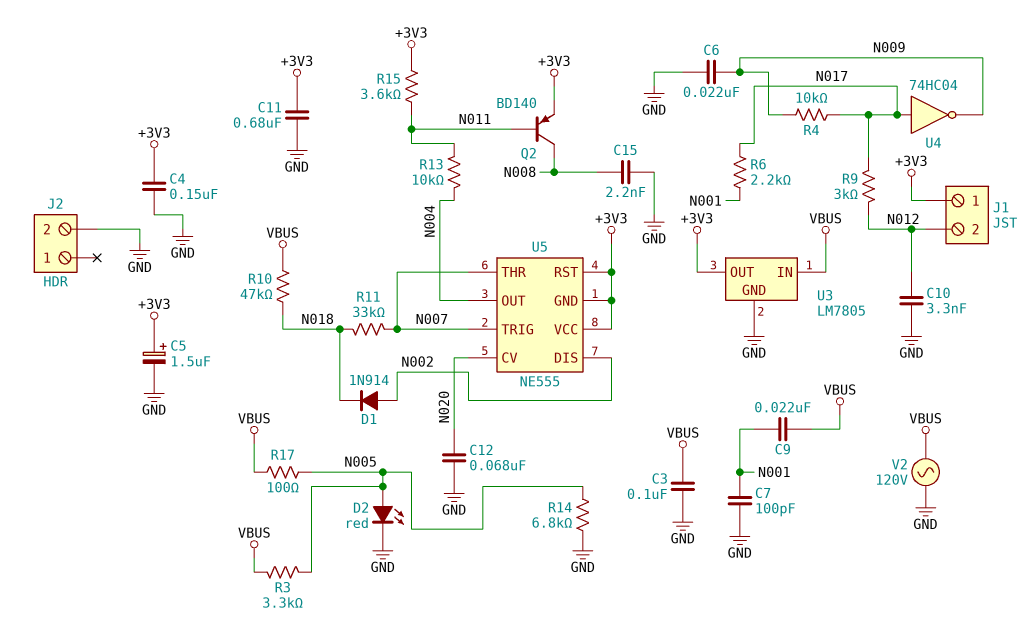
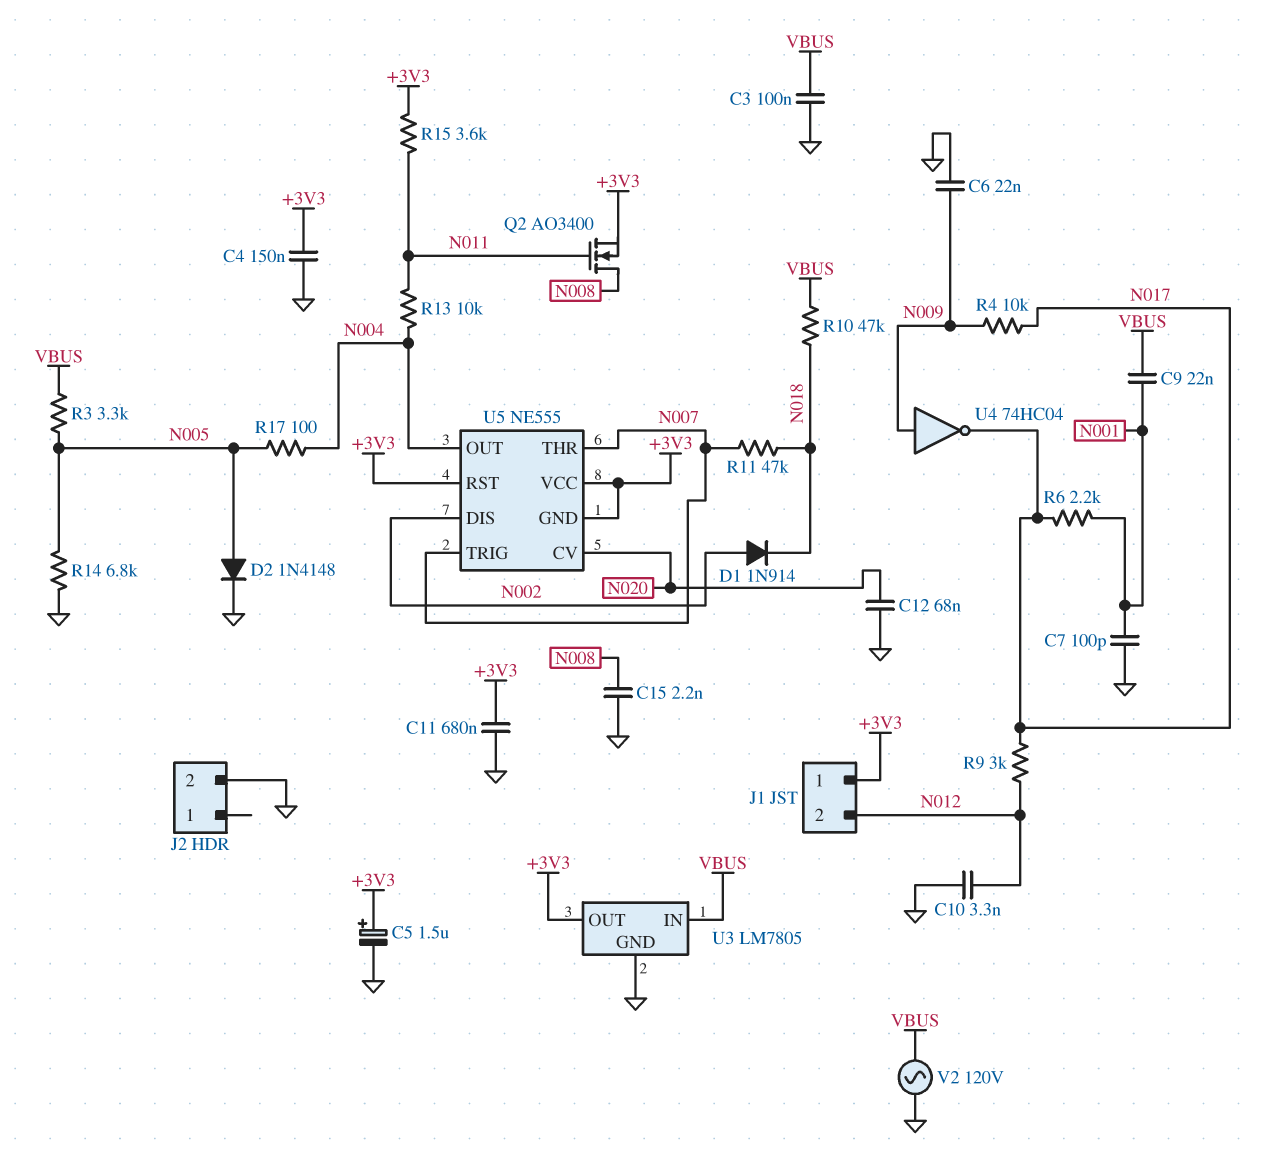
D2: LED red (A N005, K GND) -> diode 1N4148 (A N005, K GND)
Q2: PNP BD140 (B N011, C N008, E +3V3) -> NMOS AO3400 (G N011, D N008, S +3V3)
R11: 33k (N007, N018) -> 47k (N007, N018)
R17: 100 (N005, VBUS) -> 100 (N004, N005)
U4: NOT 74HC04 (in N017, out N009) -> NOT 74HC04 (in N009, out N017)

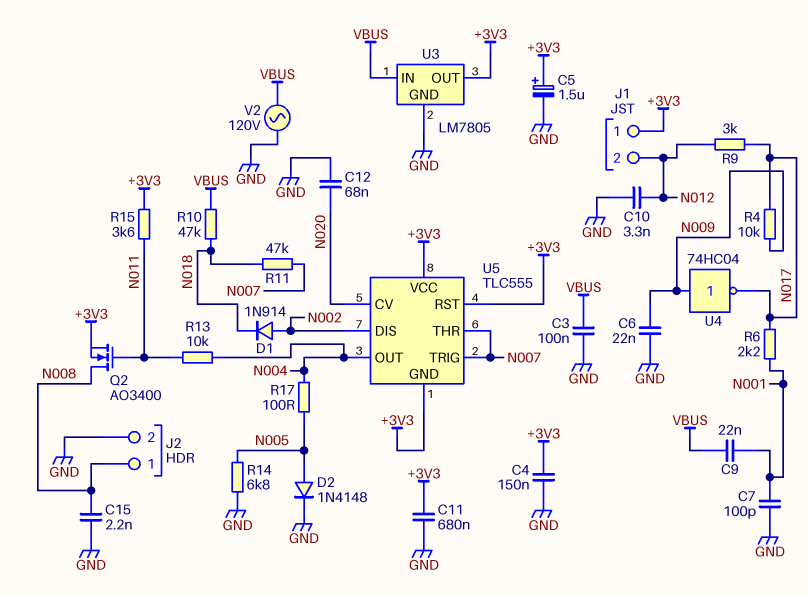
J2 pin 1: none -> N008
R3: 3.3k (N005, VBUS) -> none
U5: NE555 -> TLC555

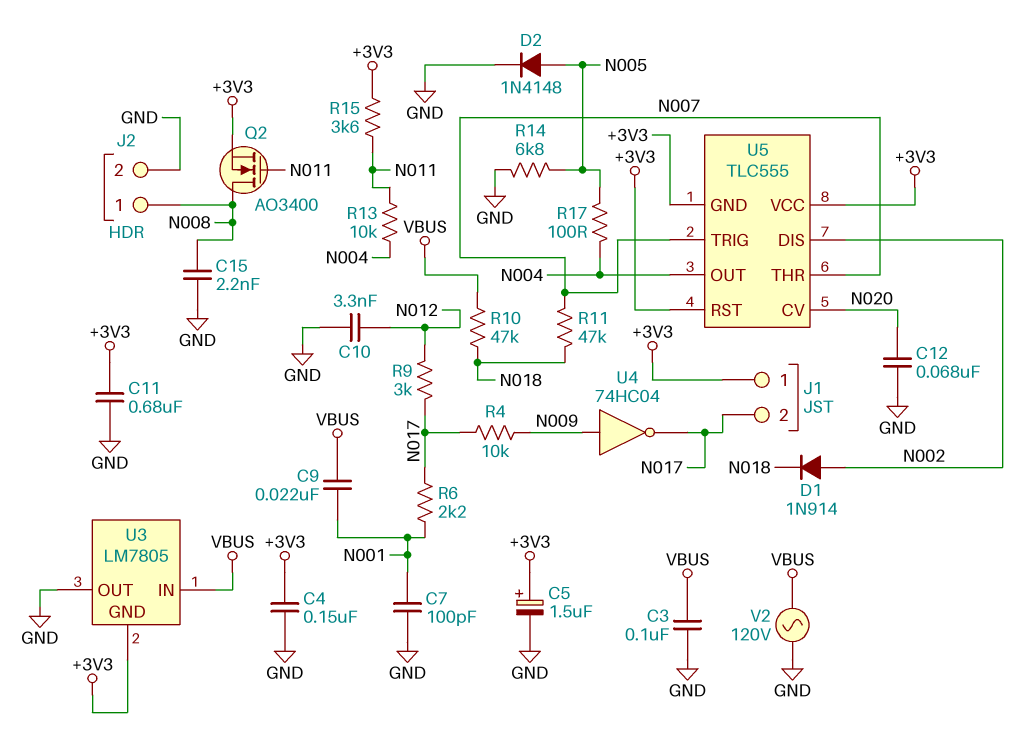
C6: 22nF (GND, N009) -> none
J1 pin 2: N012 -> N017
U3 pin GND: GND -> +3V3
U3 pin OUT: +3V3 -> GND

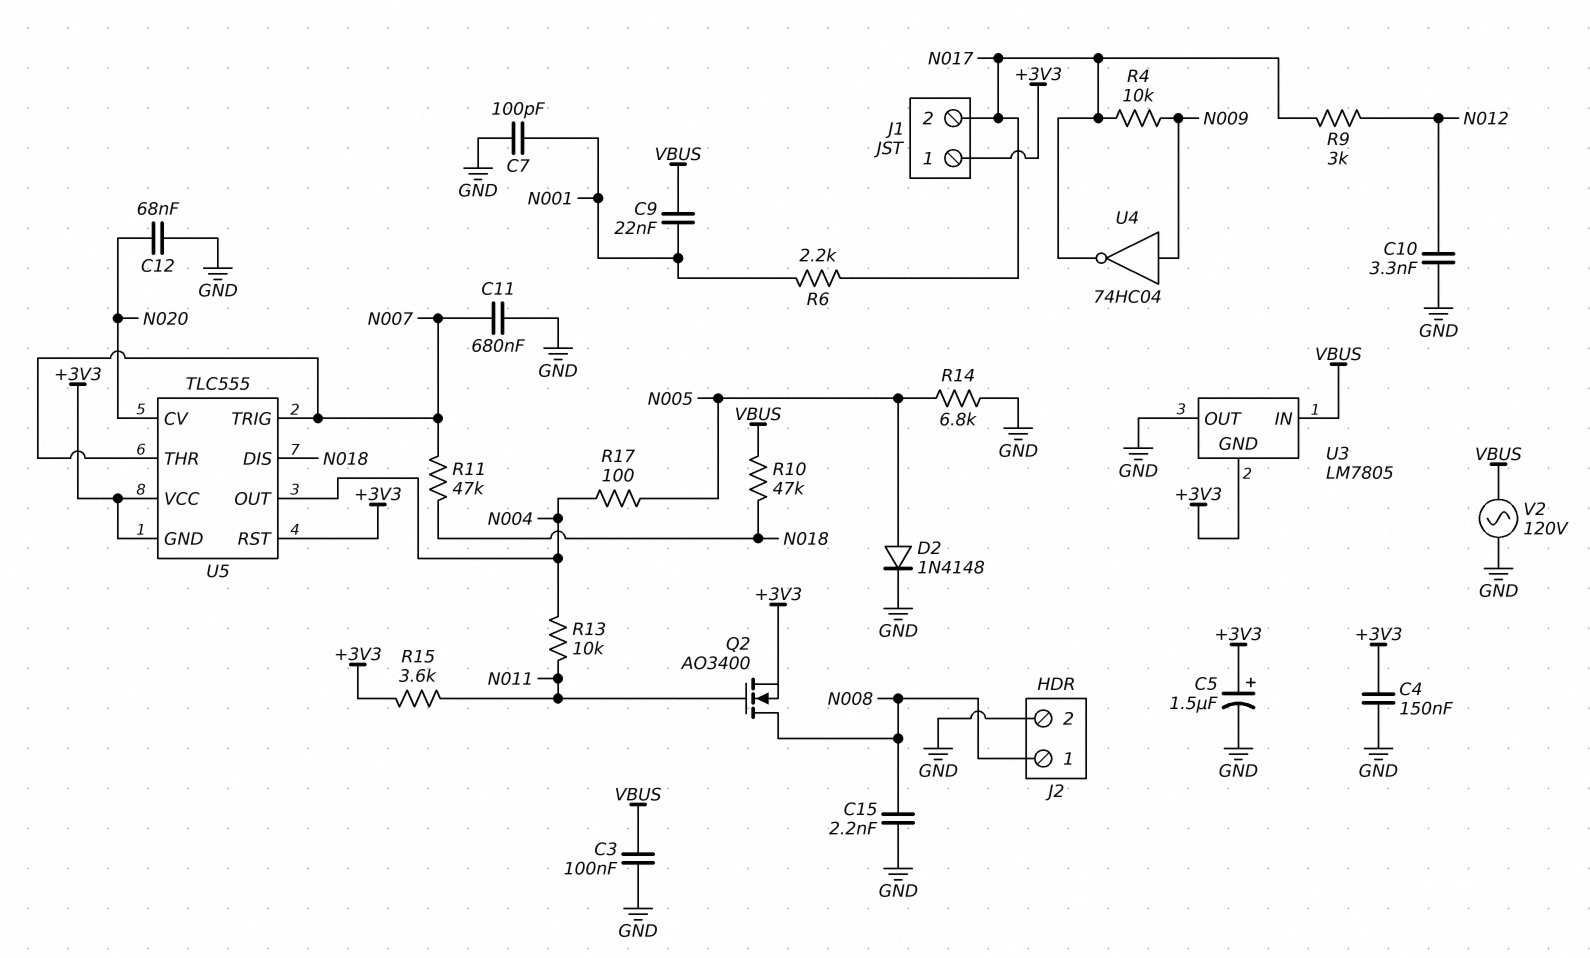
C11: 680nF (+3V3, GND) -> 680nF (GND, N007)
D1: diode 1N914 (A N002, K N018) -> none
U5 pin DIS: N002 -> N018

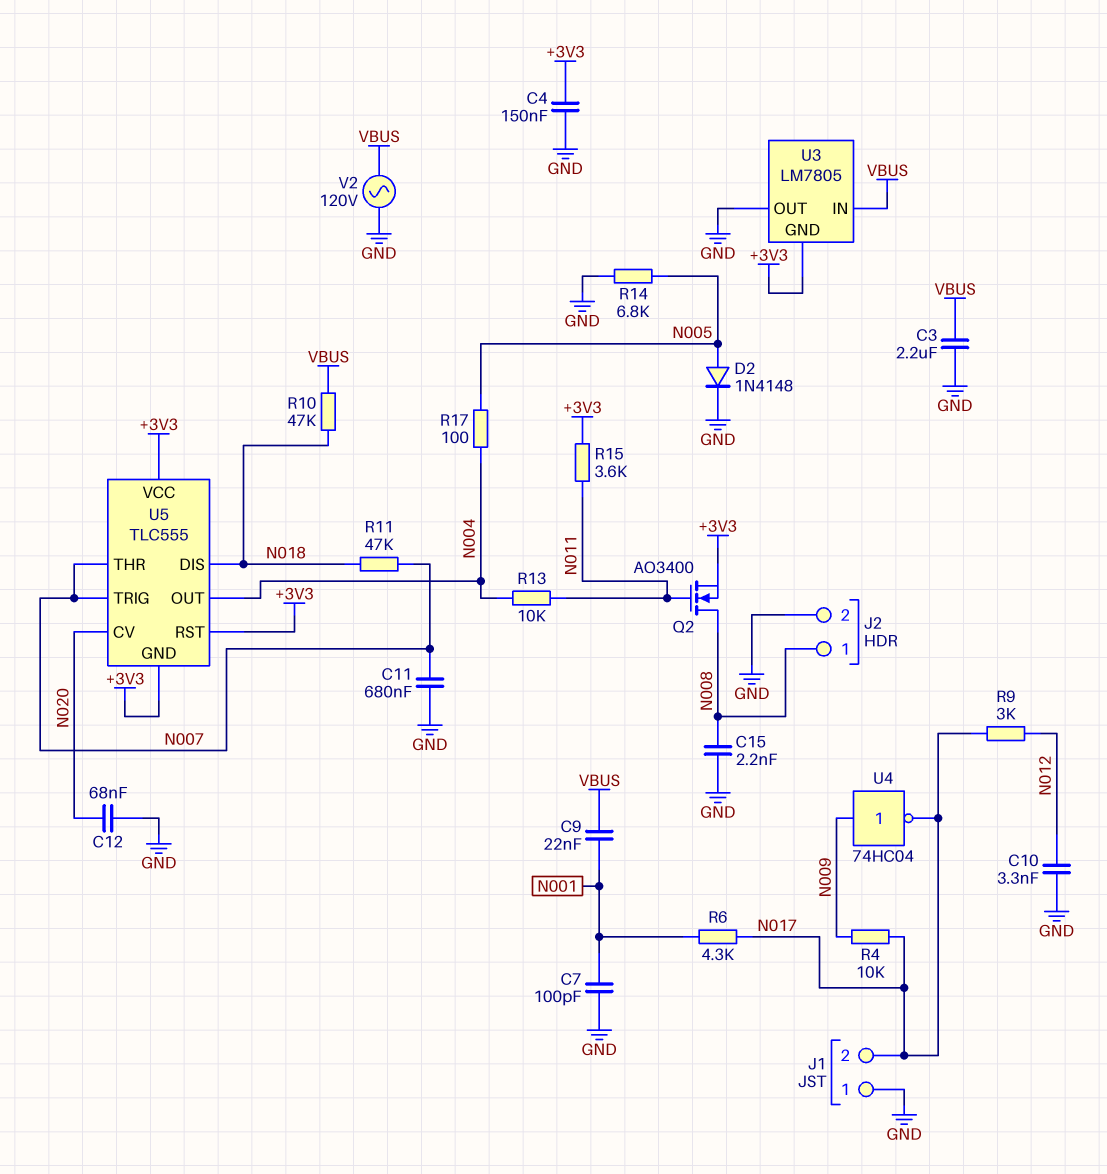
C3: 100nF (GND, VBUS) -> 2.2uF (GND, VBUS)
C5: 1.5uF (plus +3V3, minus GND) -> none
J1 pin 1: +3V3 -> GND
R6: 2.2k (N001, N017) -> 4.3k (N001, N017)

